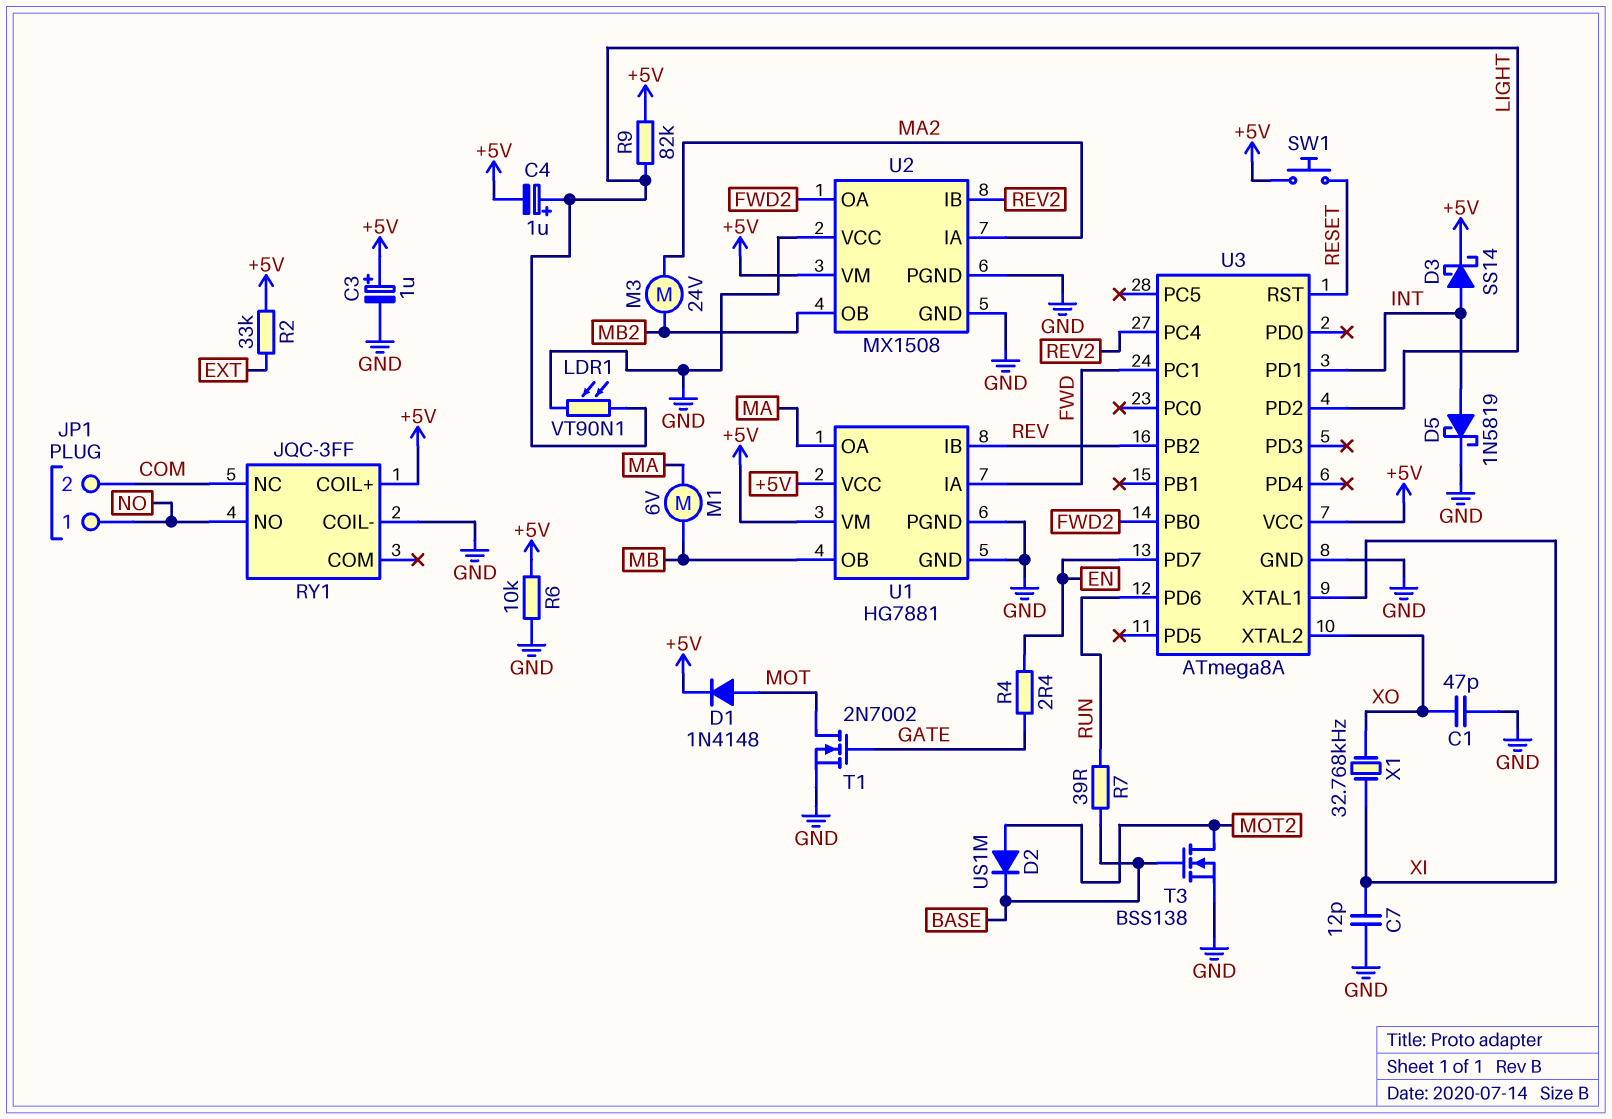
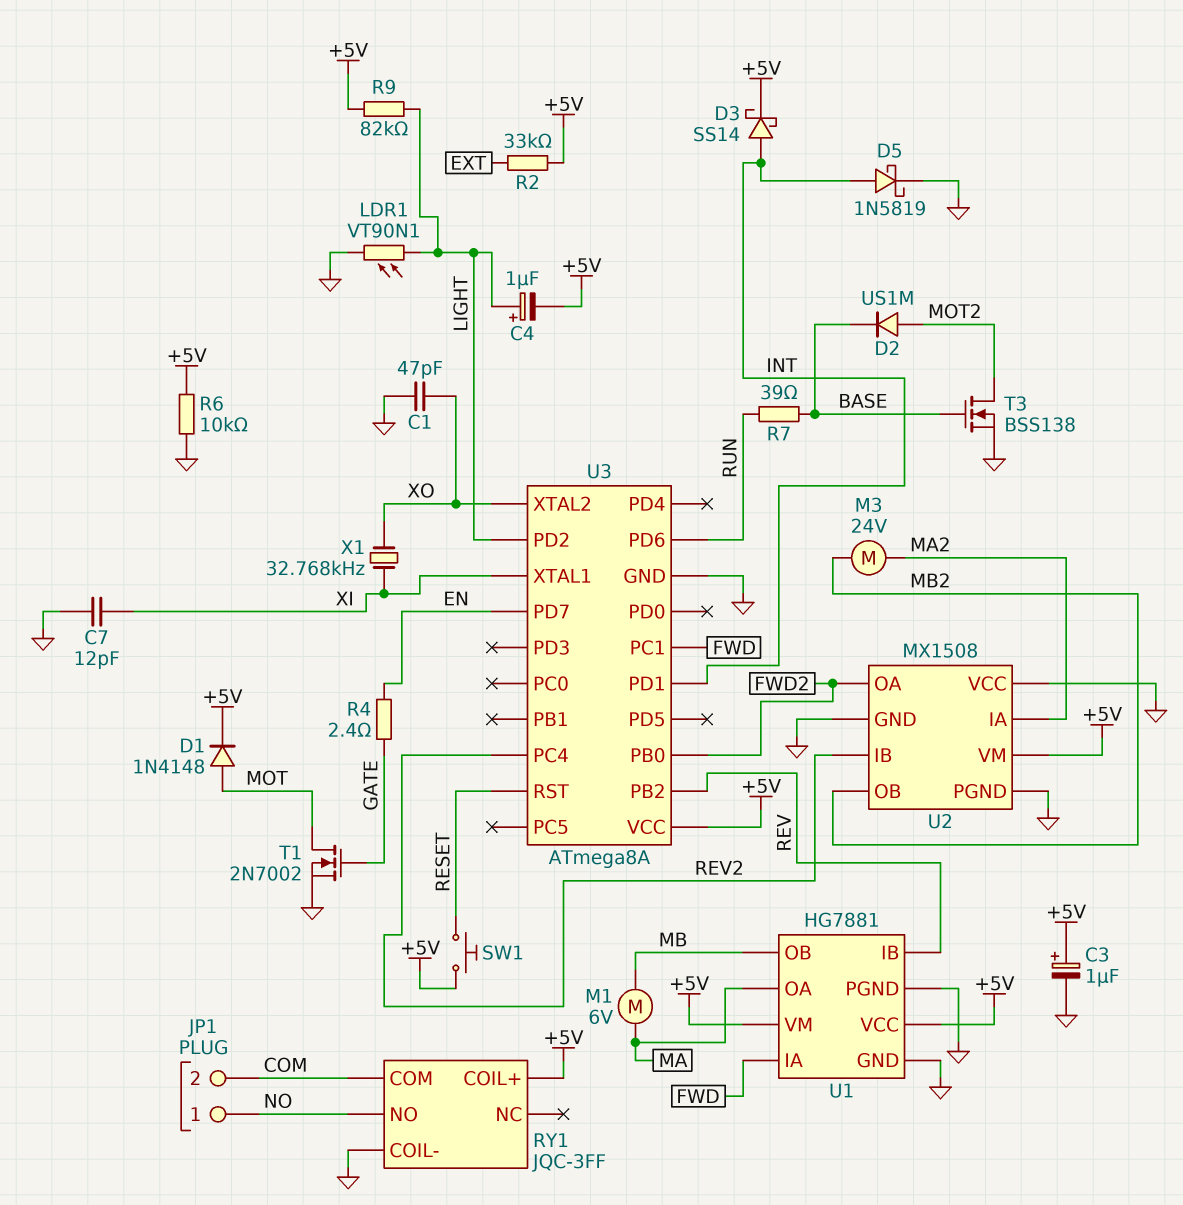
RY1 pin COM: none -> COM
RY1 pin NC: COM -> none

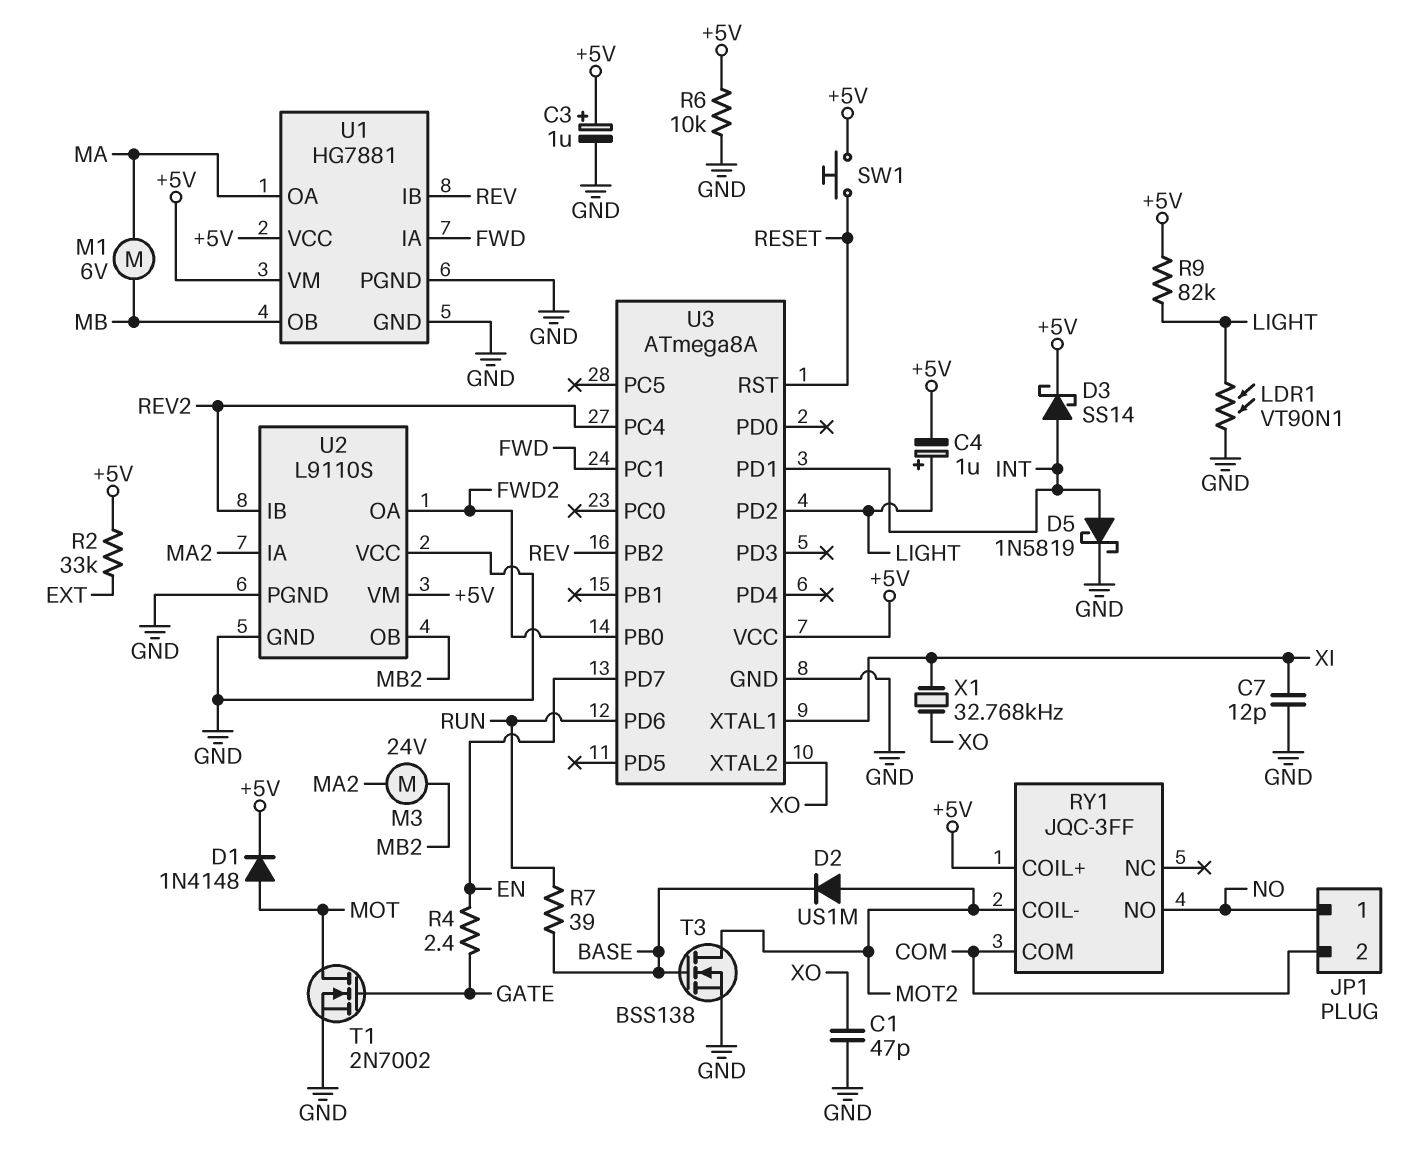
RY1 pin COIL-: GND -> MOT2
U2: MX1508 -> L9110S

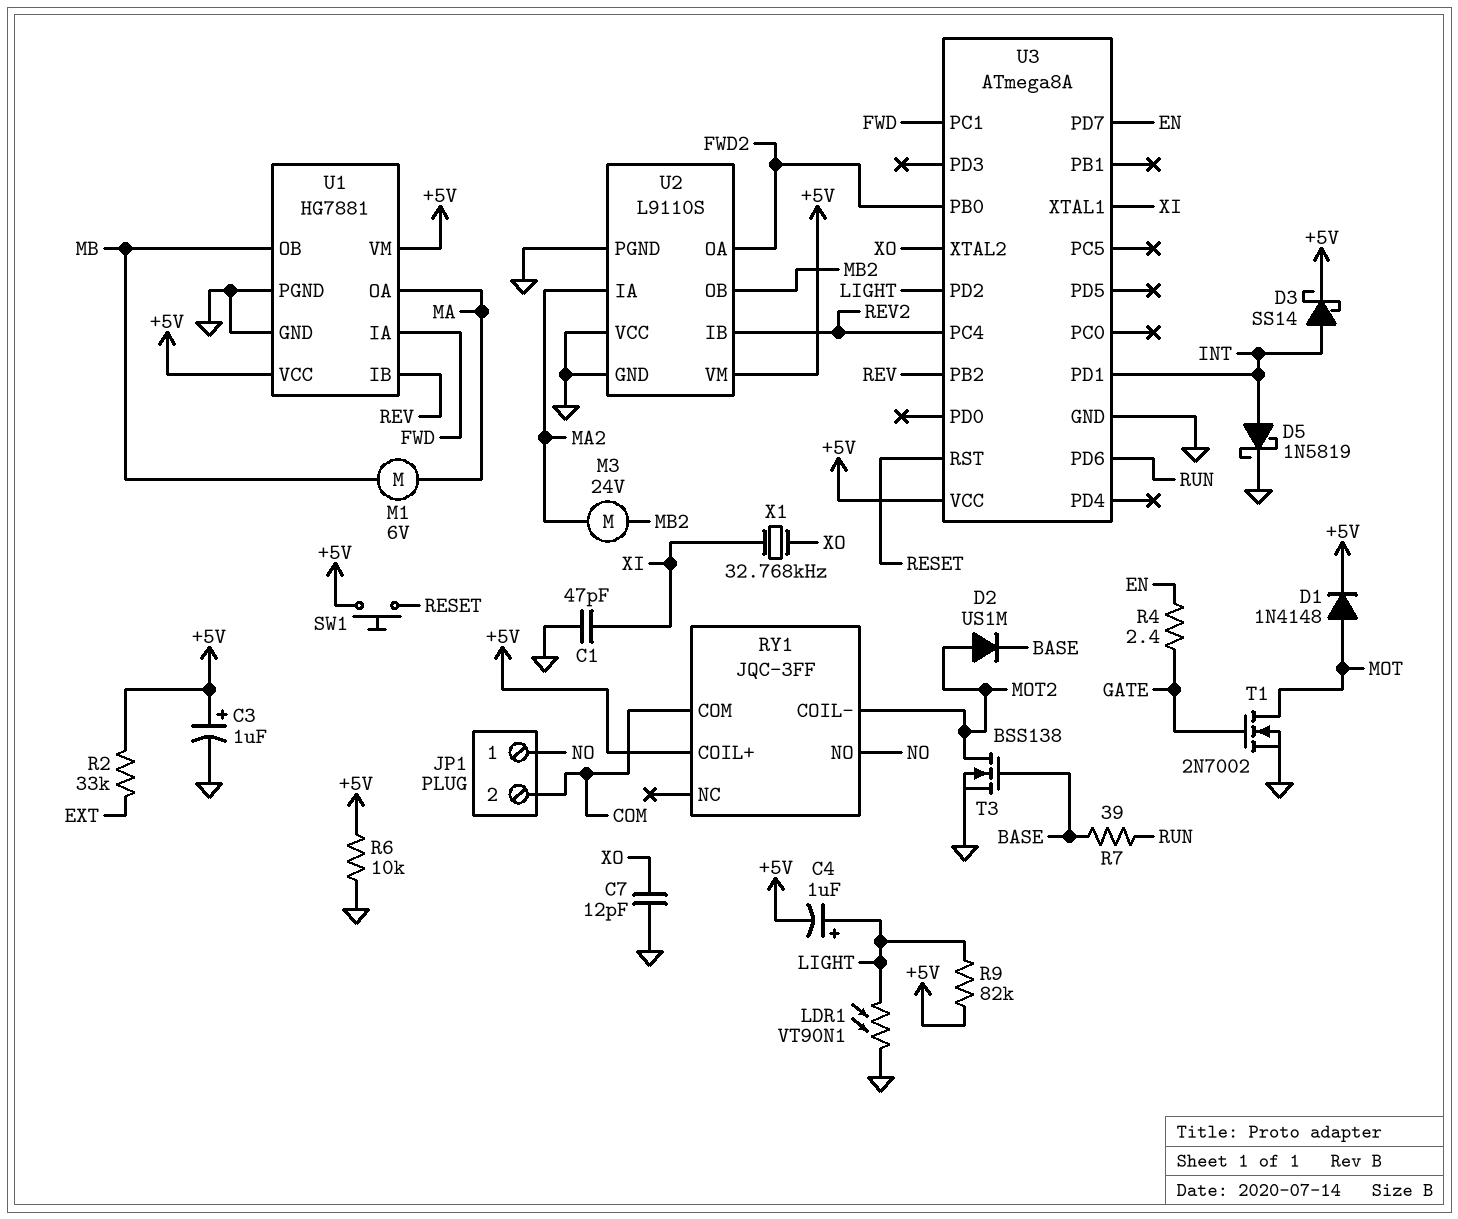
C1: 47pF (GND, XO) -> 47pF (GND, XI)
C7: 12pF (GND, XI) -> 12pF (GND, XO)

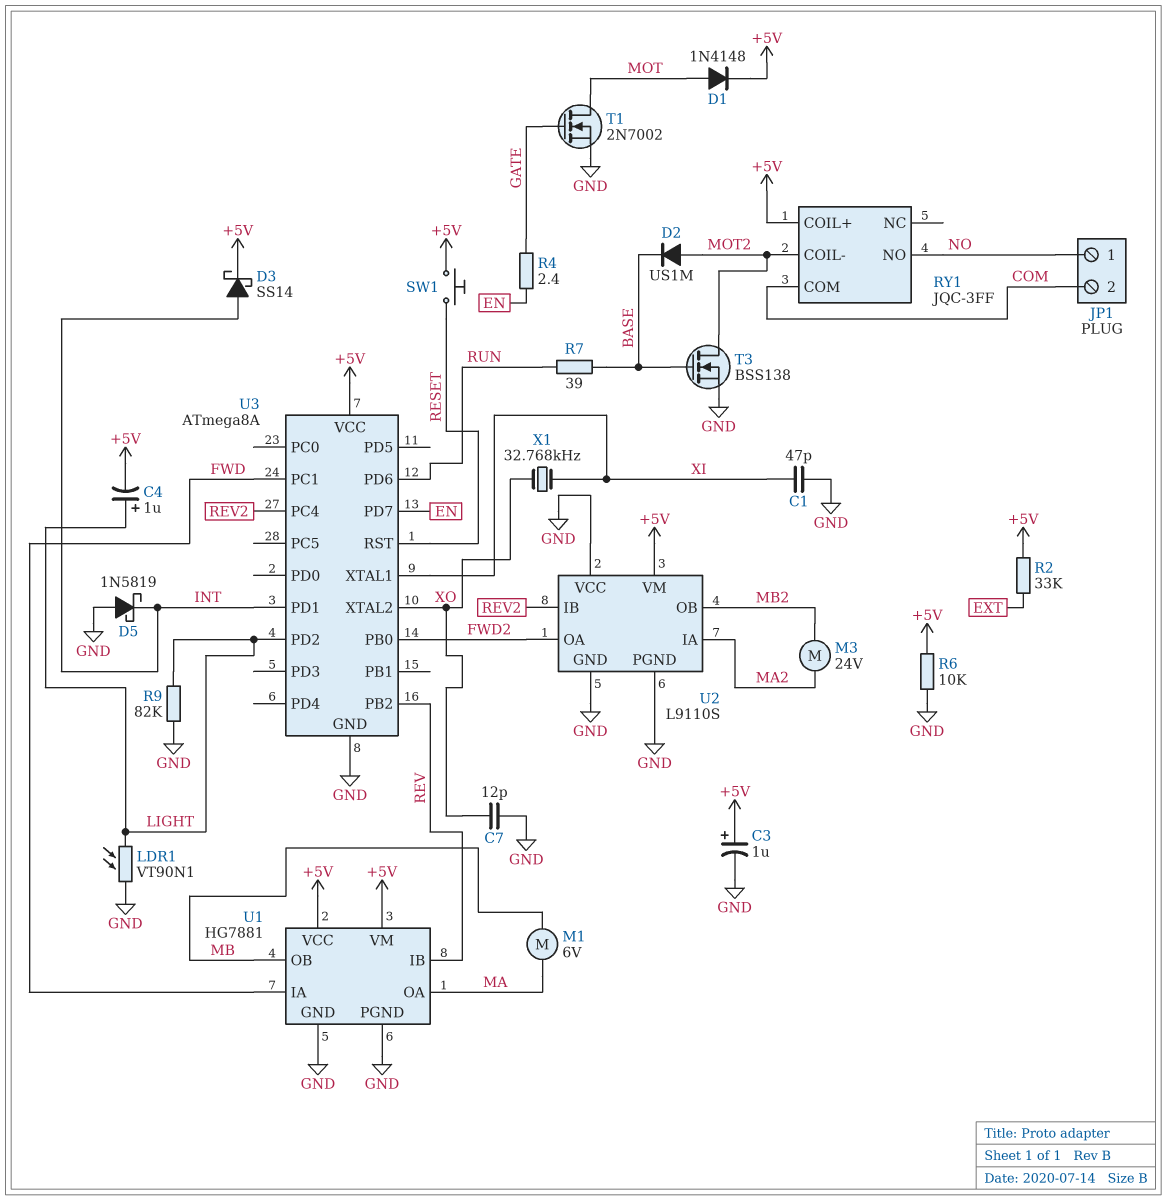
D5: schottky 1N5819 (A INT, K GND) -> schottky 1N5819 (A GND, K INT)
R9: 82k (+5V, LIGHT) -> 82k (GND, LIGHT)

